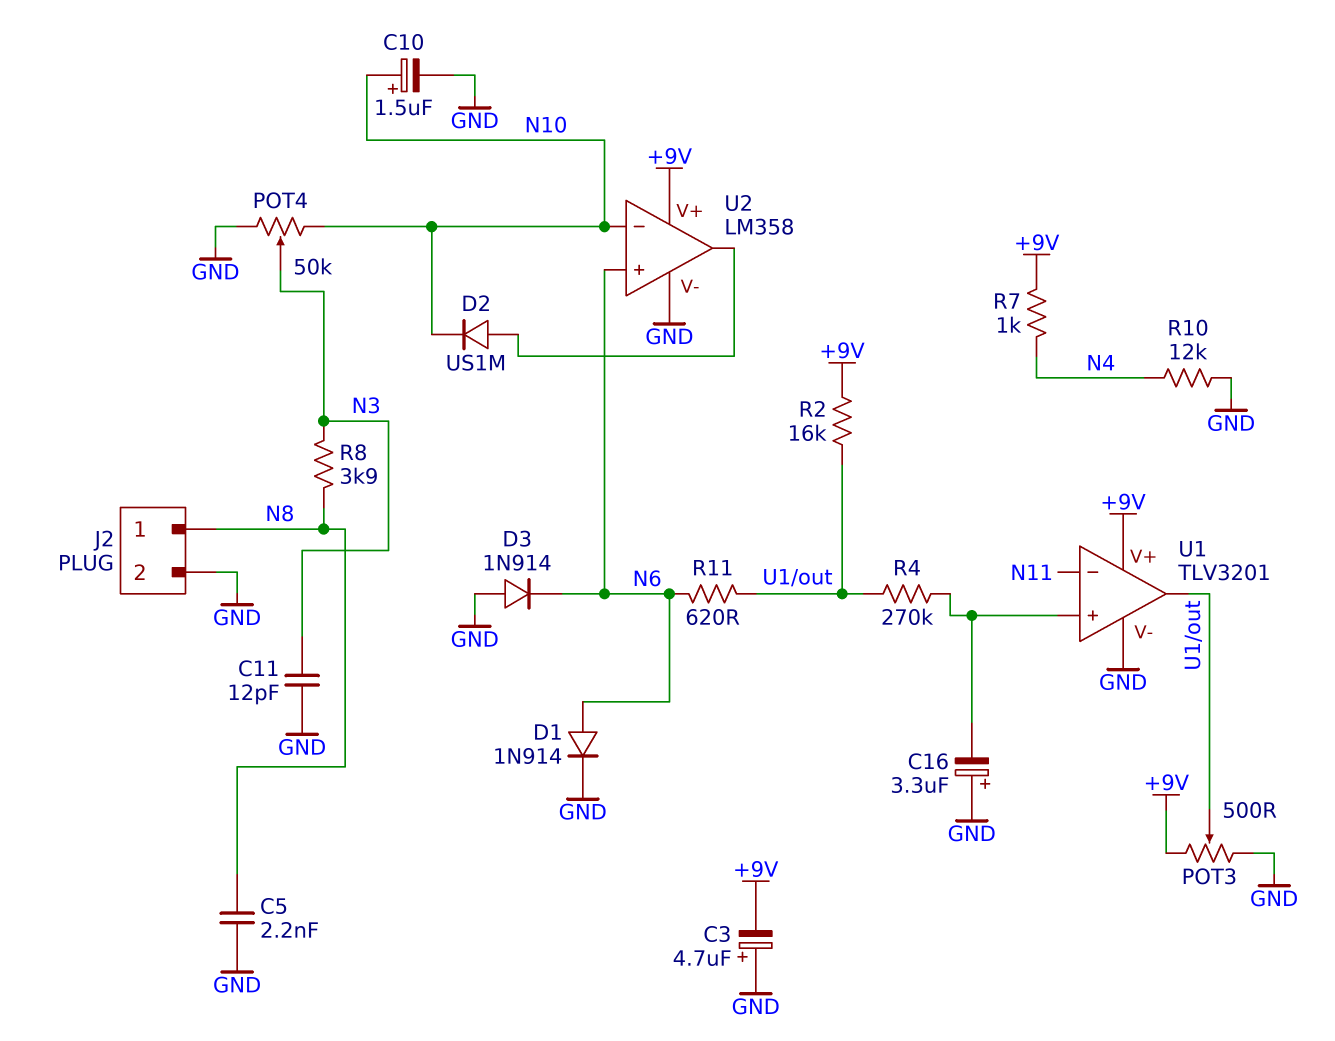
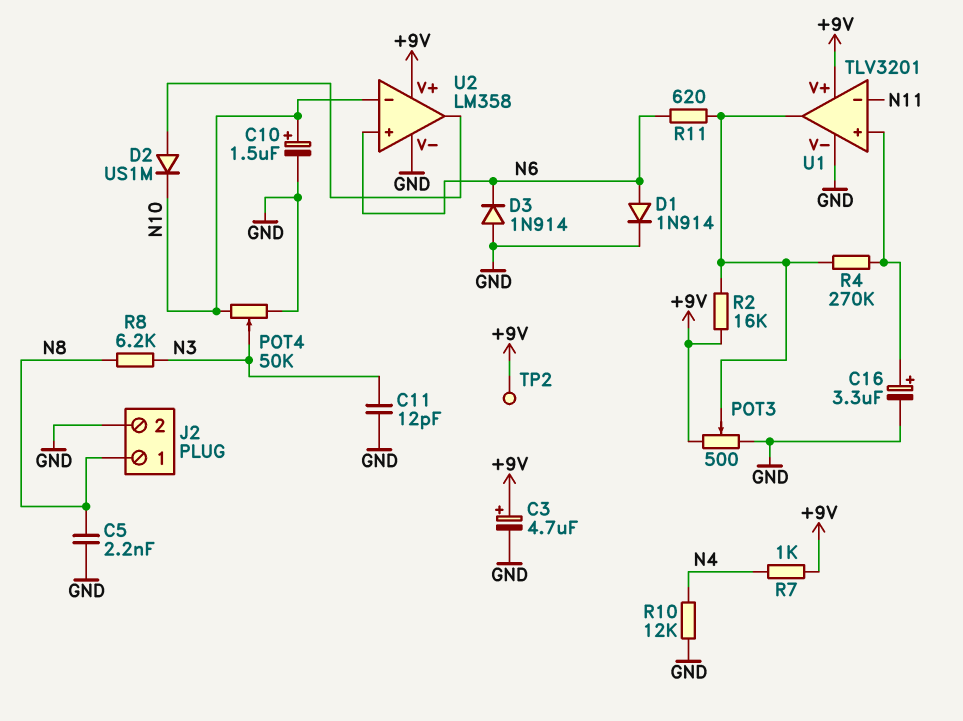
C3: 4.7uF (plus GND, minus +9V) -> 4.7uF (plus +9V, minus GND)
C16: 3.3uF (plus GND, minus U1/in+) -> 3.3uF (plus U1/in+, minus GND)
R8: 3.9k (N3, N8) -> 6.2k (N3, N8)
TP2: none -> test point (+9V)

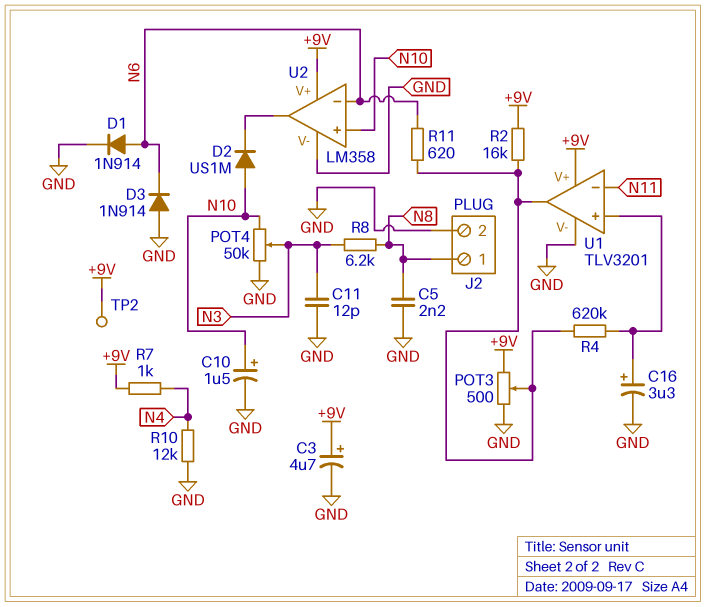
D2: diode US1M (A U2/out, K N10) -> diode US1M (A N10, K U2/out)
R4: 270k (U1/in+, U1/out) -> 620k (U1/in+, U1/out)
U2 pin in+: N6 -> N10
U2 pin in-: N10 -> N6

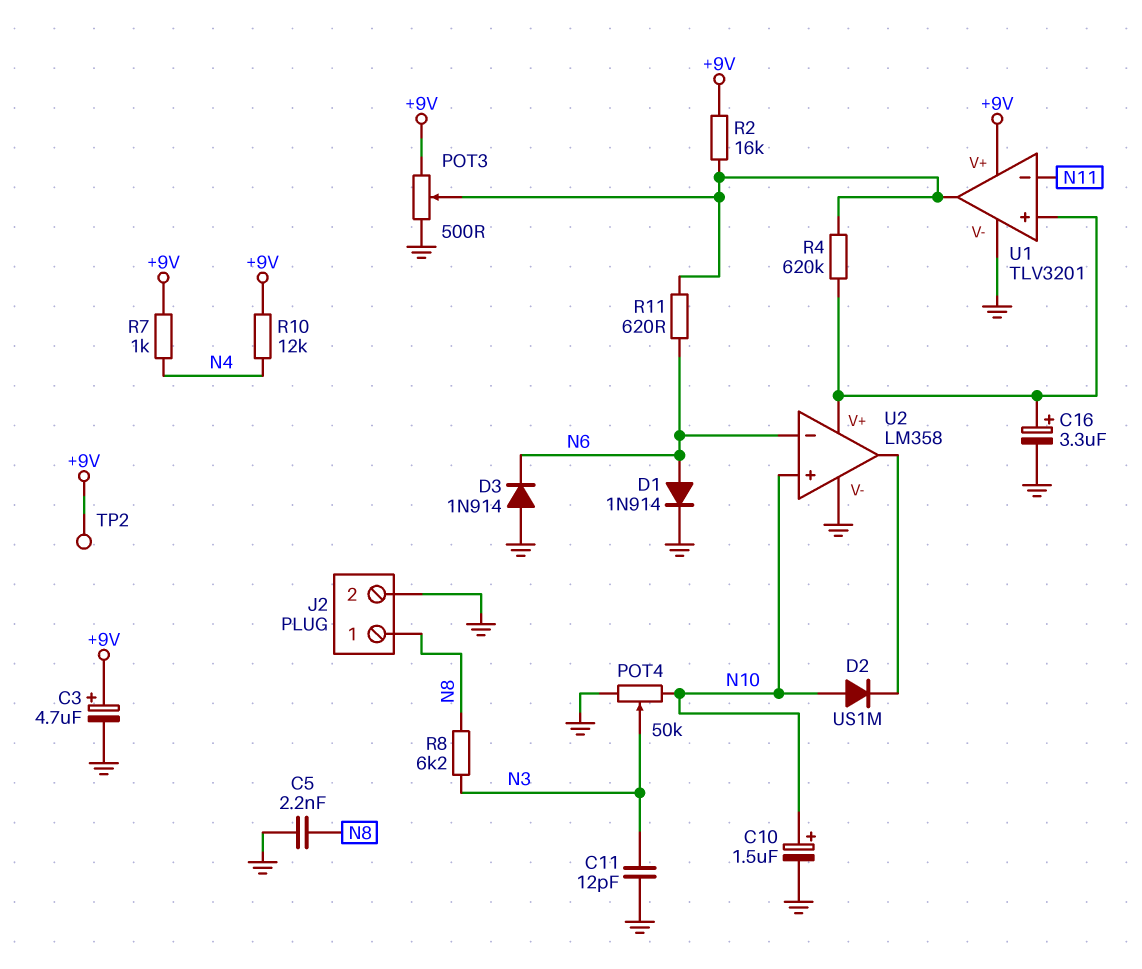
R10: 12k (GND, N4) -> 12k (+9V, N4)
U2 pin V+: +9V -> U1/in+

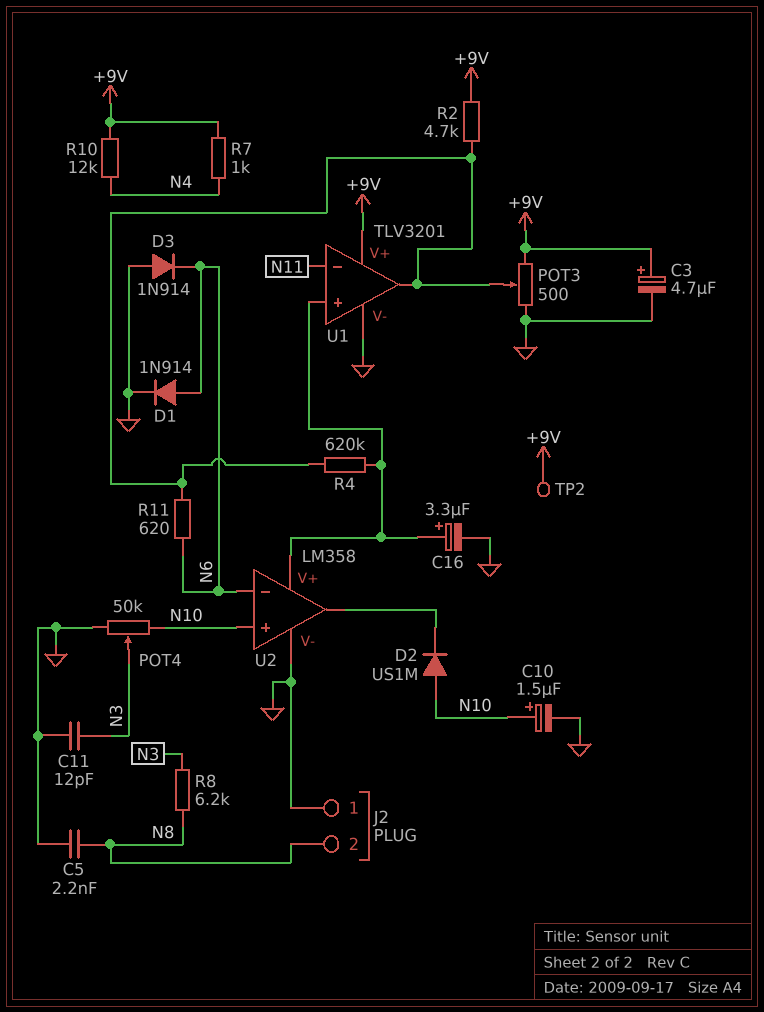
J2 pin 1: N8 -> GND
J2 pin 2: GND -> N8
R2: 16k (+9V, U1/out) -> 4.7k (+9V, U1/out)

